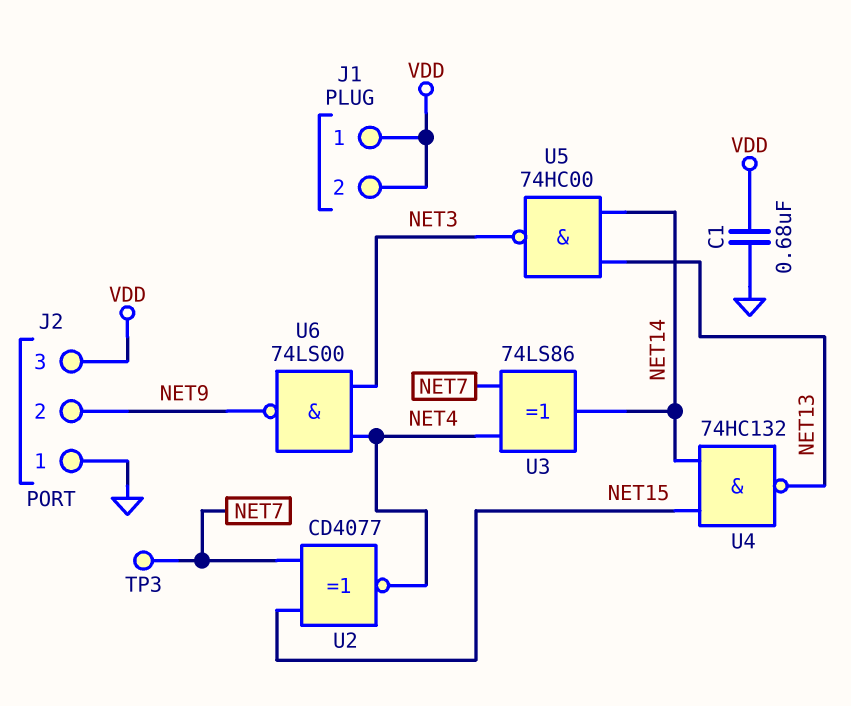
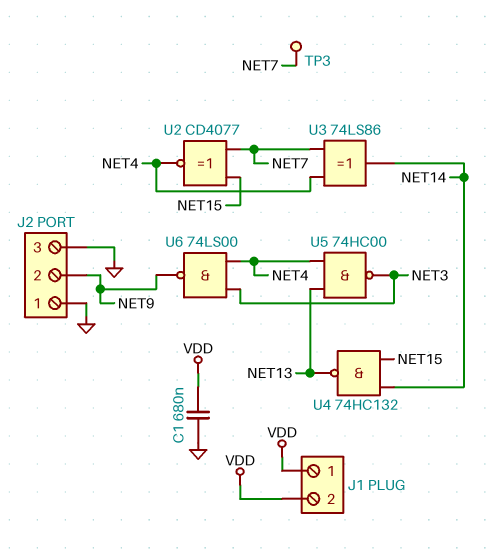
J2 pin 3: VDD -> GND
U5: NAND 74HC00 (in NET13, in NET14, out NET3) -> NAND 74HC00 (in NET4, in NET13, out NET3)

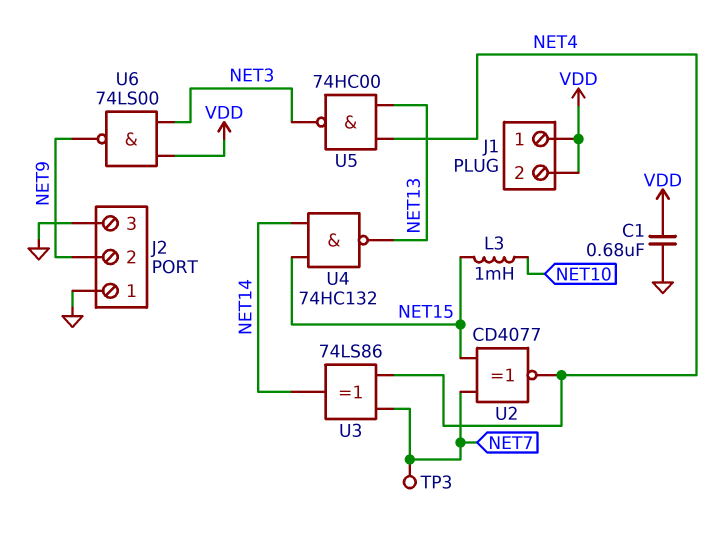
L3: none -> 1mH (NET10, NET15)
U6: NAND 74LS00 (in NET3, in NET4, out NET9) -> NAND 74LS00 (in NET3, in VDD, out NET9)

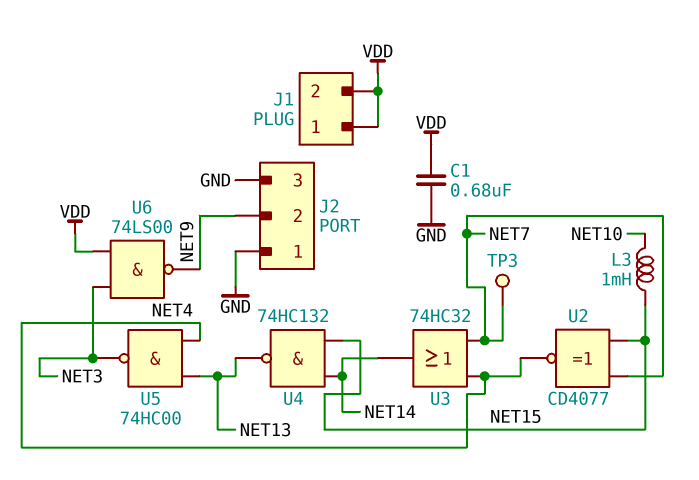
U3: XOR 74LS86 (in NET4, in NET7, out NET14) -> OR 74HC32 (in NET4, in NET7, out NET14)

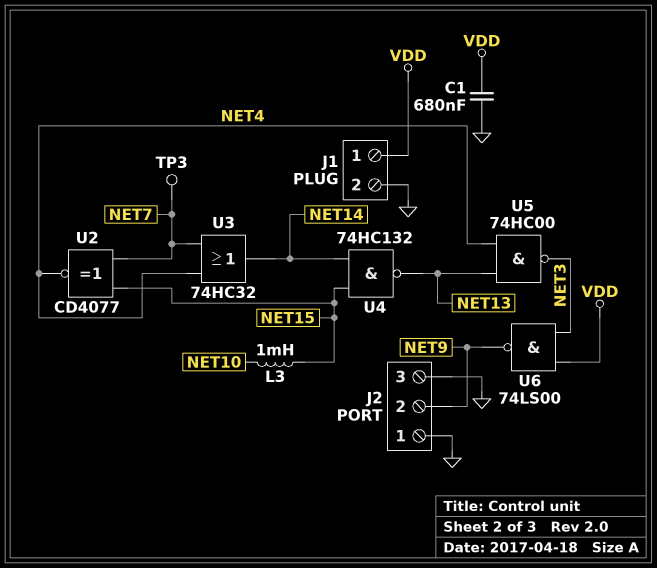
J1 pin 2: VDD -> GND

